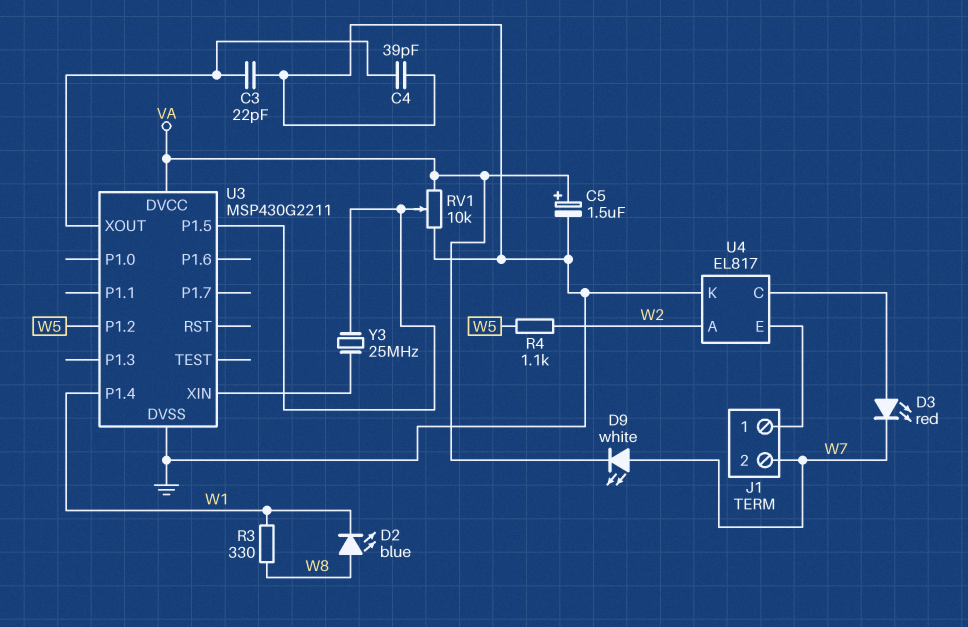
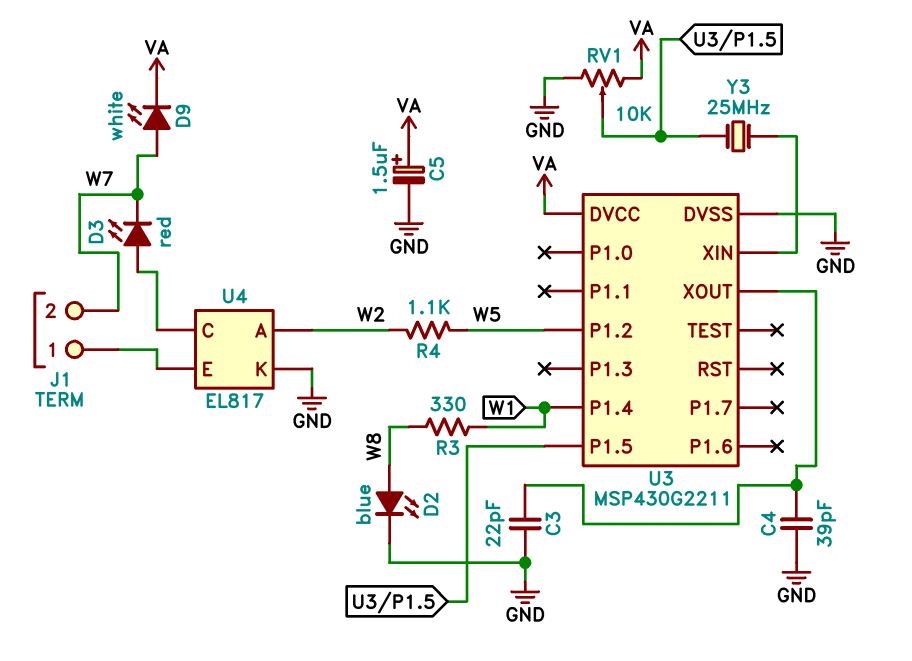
D2: LED blue (A W8, K W1) -> LED blue (A W8, K GND)

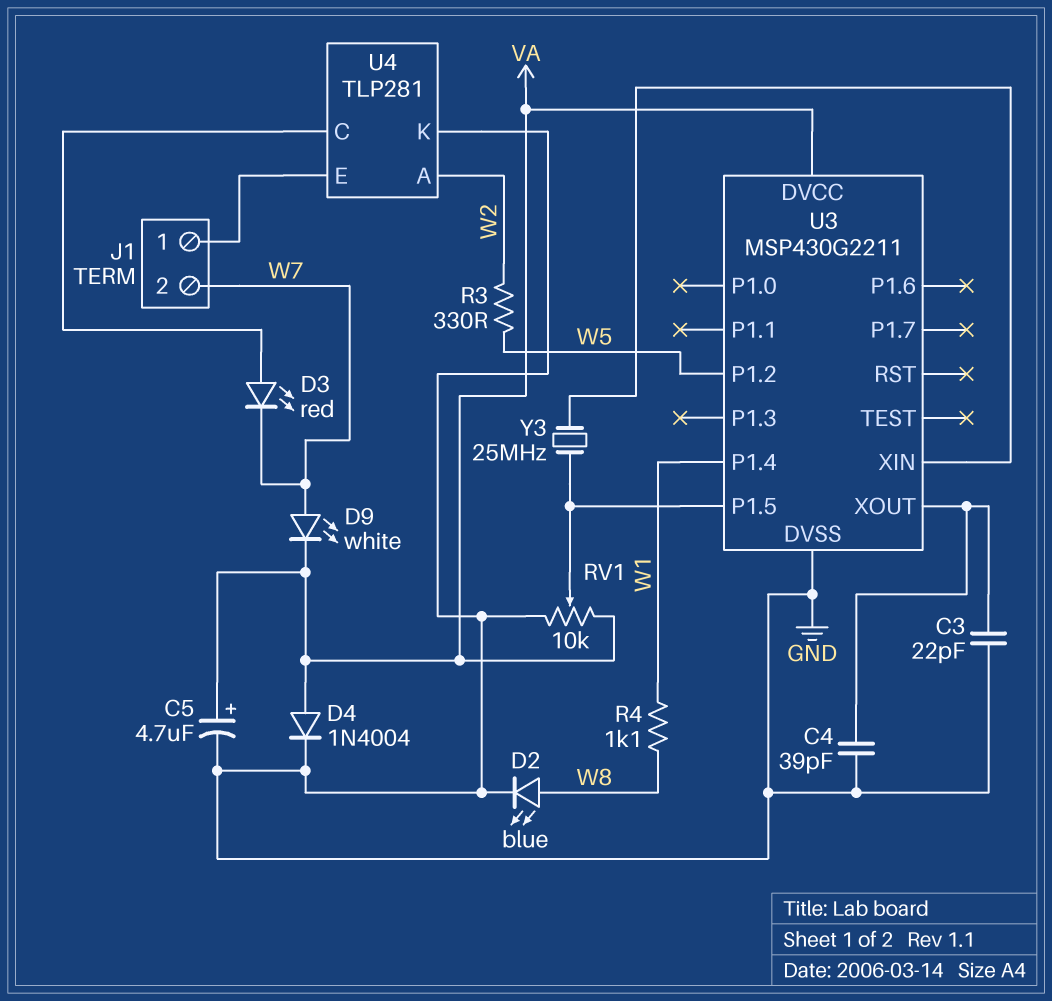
C5: 1.5uF (plus VA, minus GND) -> 4.7uF (plus VA, minus GND)
D4: none -> diode 1N4004 (A VA, K GND)
R3: 330 (W1, W8) -> 330 (W2, W5)
R4: 1.1k (W2, W5) -> 1.1k (W1, W8)
U4: EL817 -> TLP281

